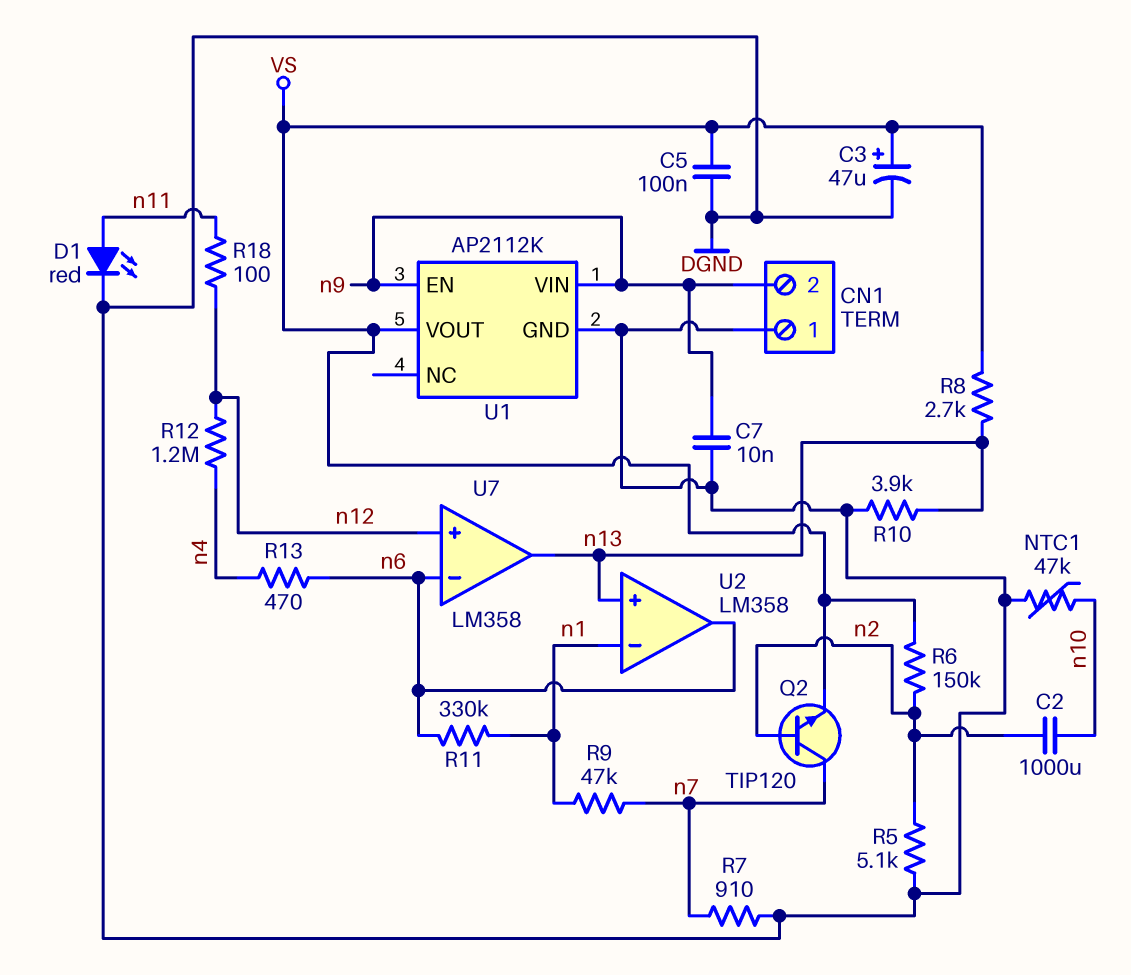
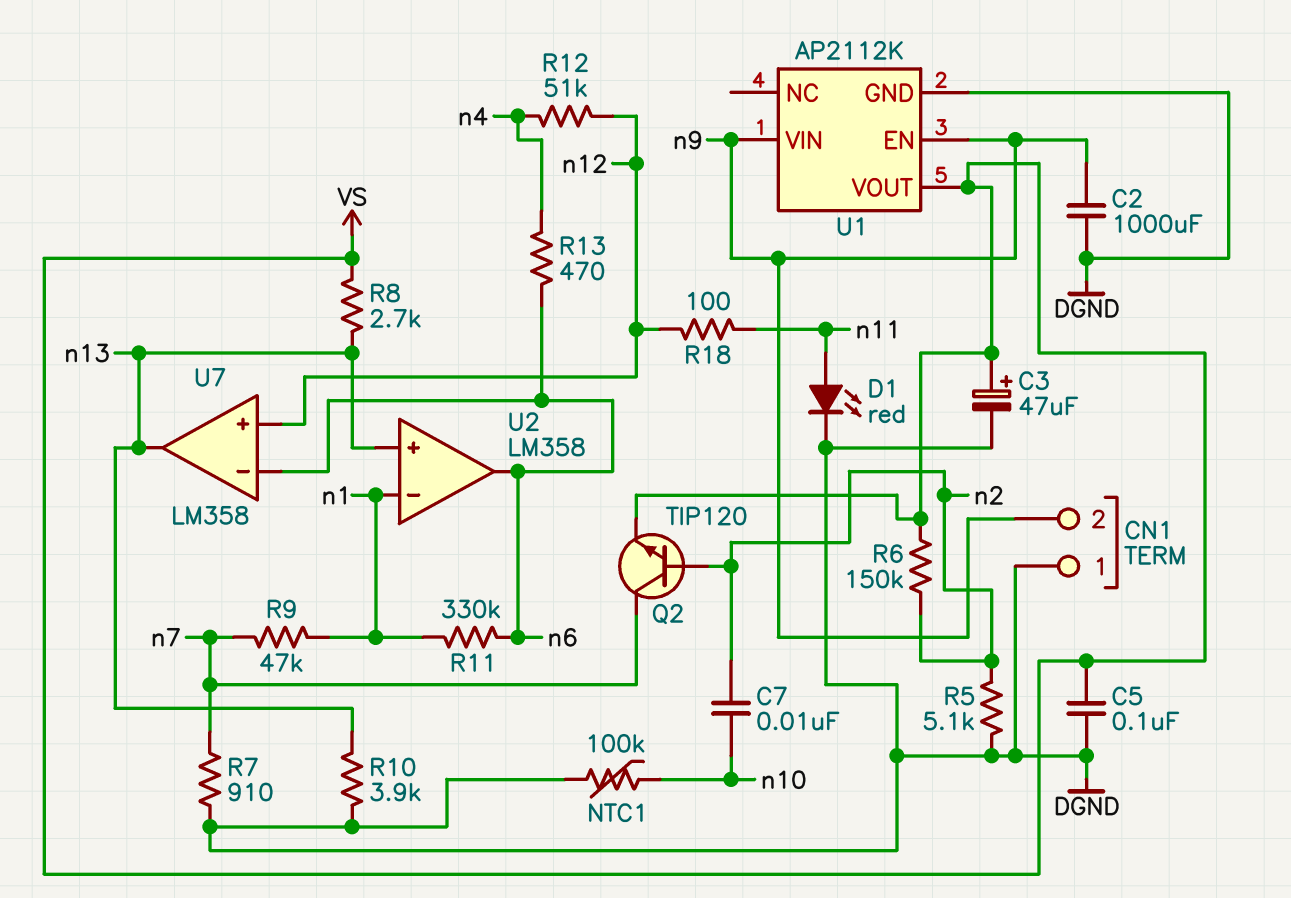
C2: 1000uF (n2, n10) -> 1000uF (DGND, n9)
C7: 10nF (DGND, n9) -> 10nF (n2, n10)
NTC1: 47k (DGND, n10) -> 100k (DGND, n10)
R12: 1.2M (n4, n12) -> 51k (n4, n12)

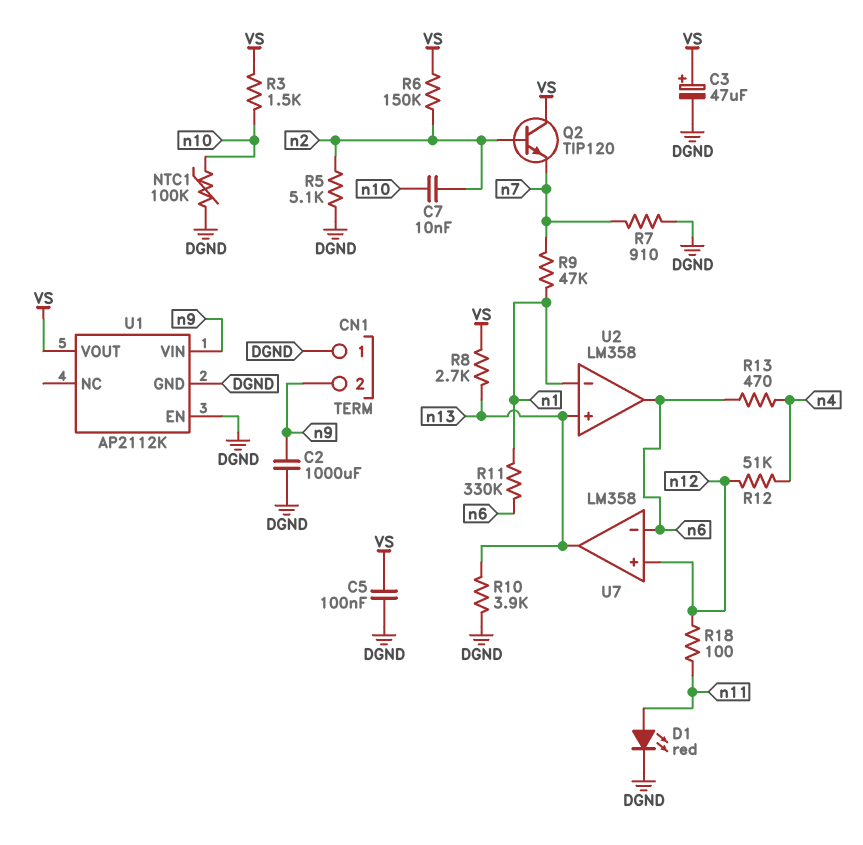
Q2: NPN TIP120 (B n2, C n7, E VS) -> NPN TIP120 (B n2, C VS, E n7)
R3: none -> 1.5k (VS, n10)
U1 pin EN: n9 -> DGND

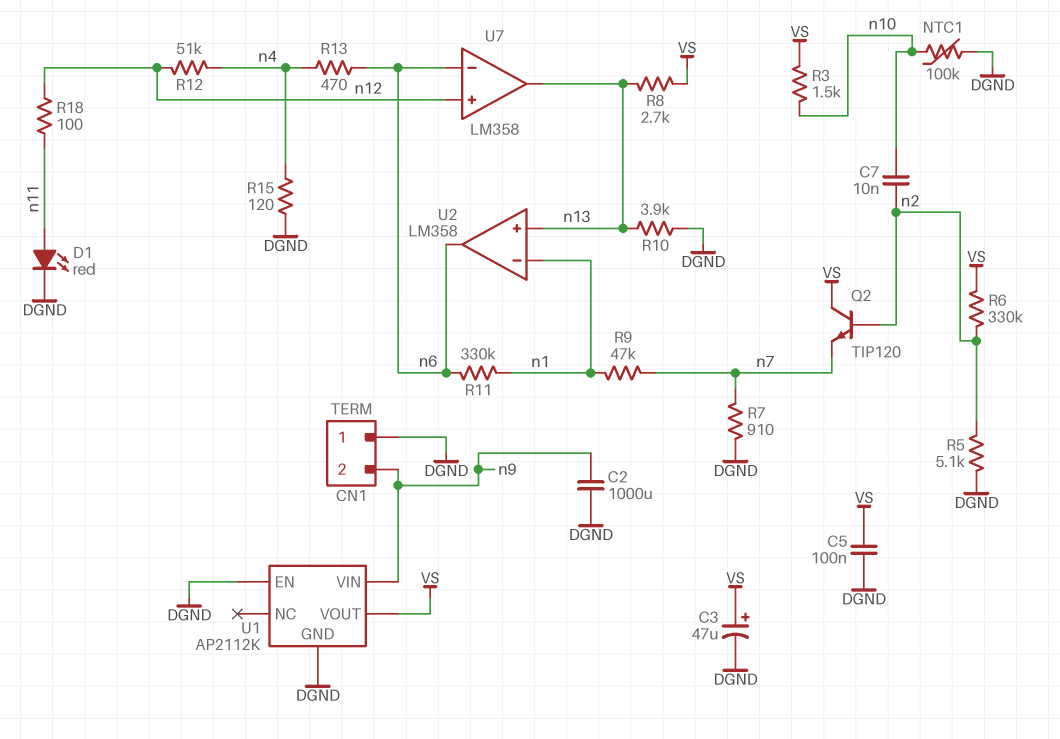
R6: 150k (VS, n2) -> 330k (VS, n2)
R15: none -> 120 (DGND, n4)

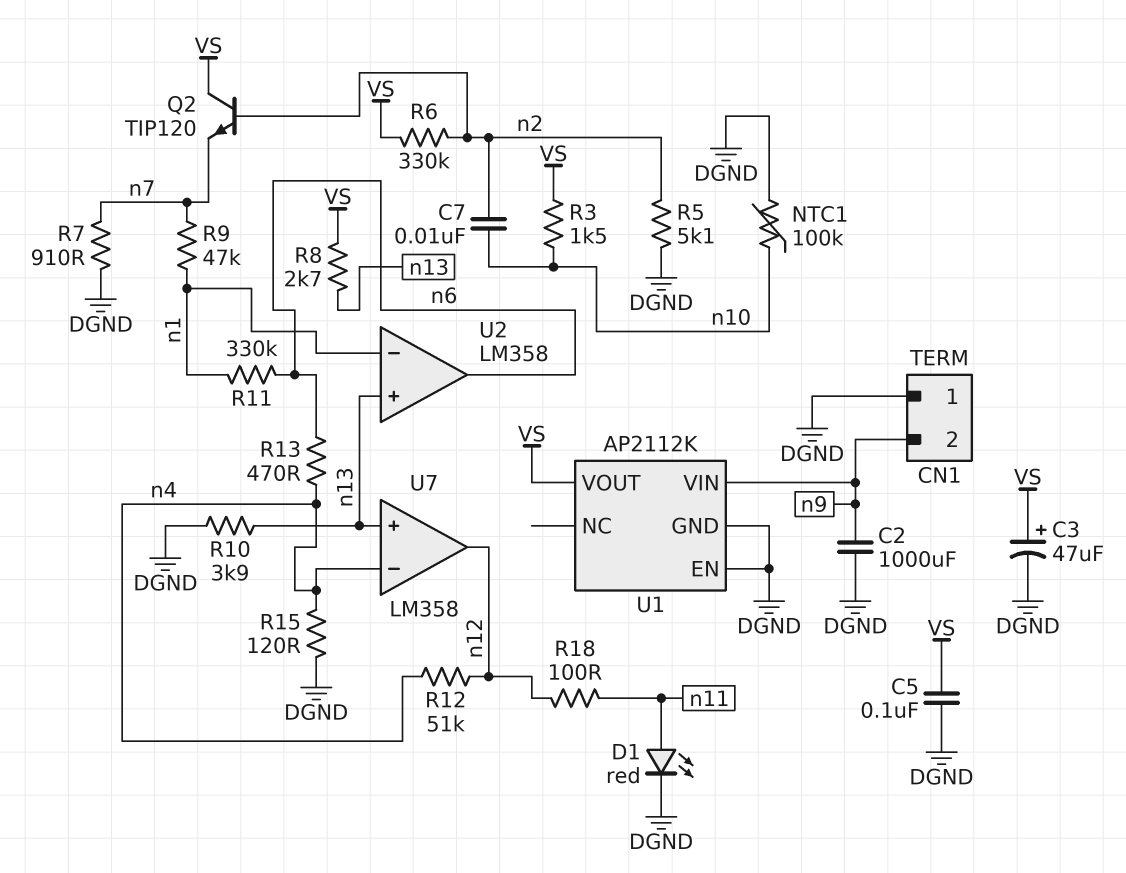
U7 pin in+: n12 -> n13
U7 pin in-: n6 -> n4
U7 pin out: n13 -> n12

